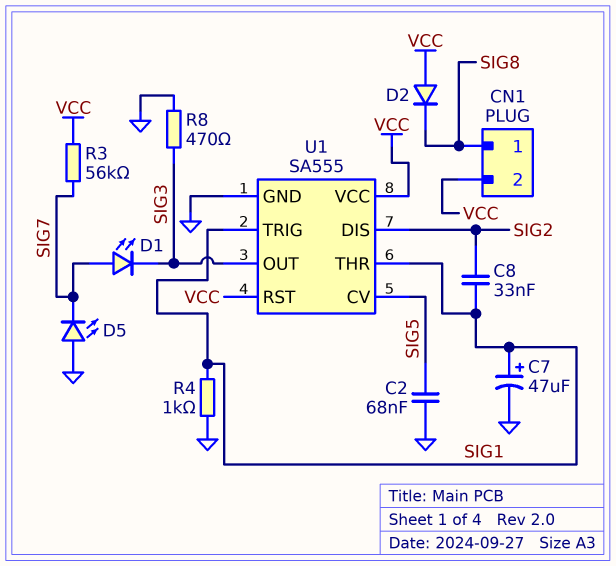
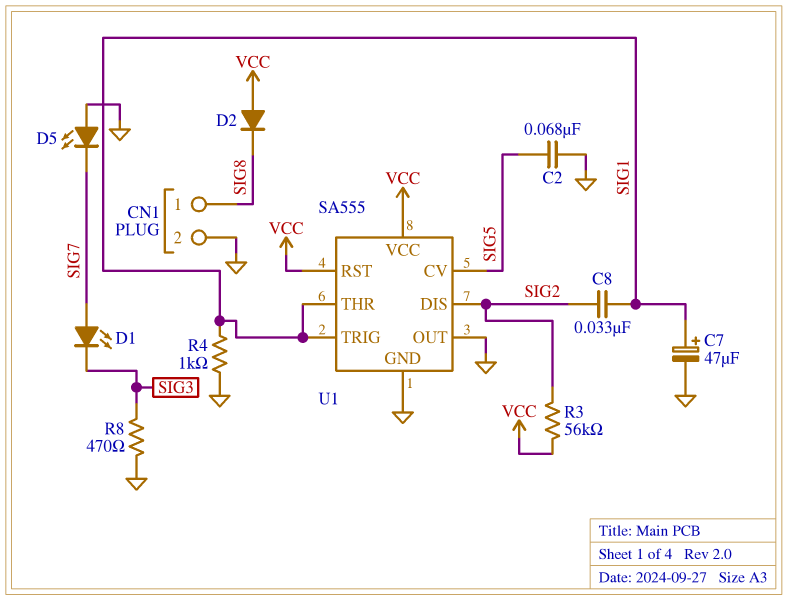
CN1 pin 2: VCC -> GND
R3: 56k (SIG7, VCC) -> 56k (SIG2, VCC)
U1 pin OUT: SIG3 -> GND

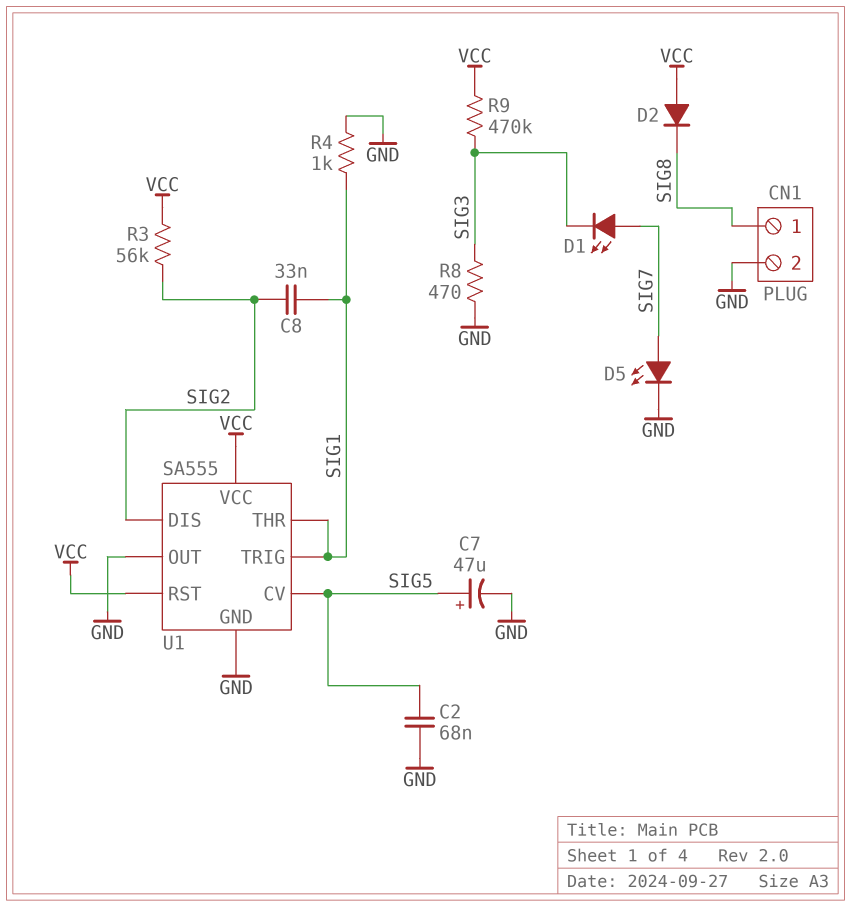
C7: 47uF (plus SIG1, minus GND) -> 47uF (plus SIG5, minus GND)
D5: LED (A GND, K SIG7) -> LED (A SIG7, K GND)
R9: none -> 470k (SIG3, VCC)

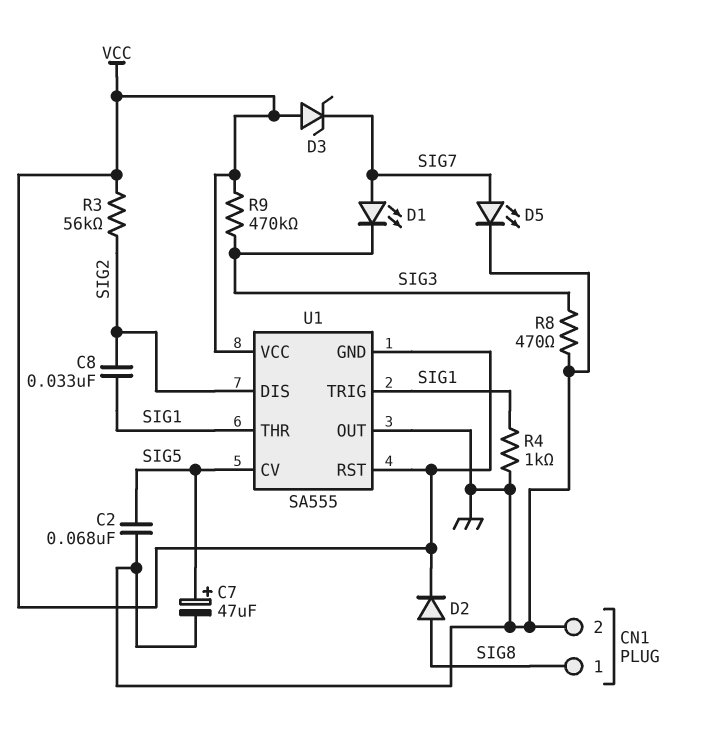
D2: diode (A VCC, K SIG8) -> diode (A SIG8, K VCC)
D3: none -> zener (A VCC, K SIG7)
U1 pin GND: GND -> VCC

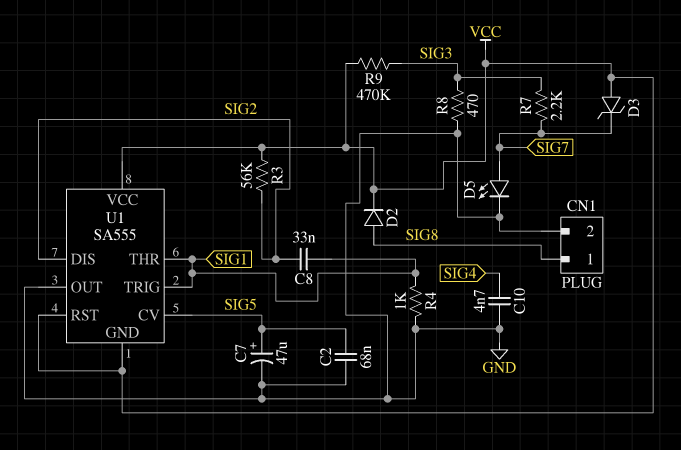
C10: none -> 4.7nF (GND, SIG4)
D1: LED (A SIG7, K SIG3) -> none
R7: none -> 2.2k (SIG3, SIG7)

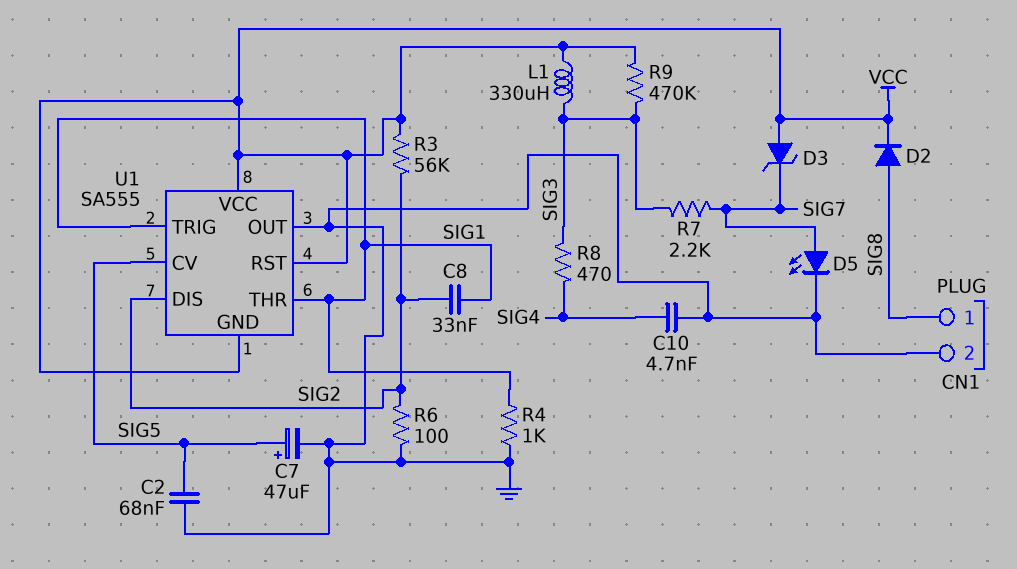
L1: none -> 330uH (SIG3, VCC)
R6: none -> 100 (GND, SIG2)
R8: 470 (GND, SIG3) -> 470 (SIG3, SIG4)

